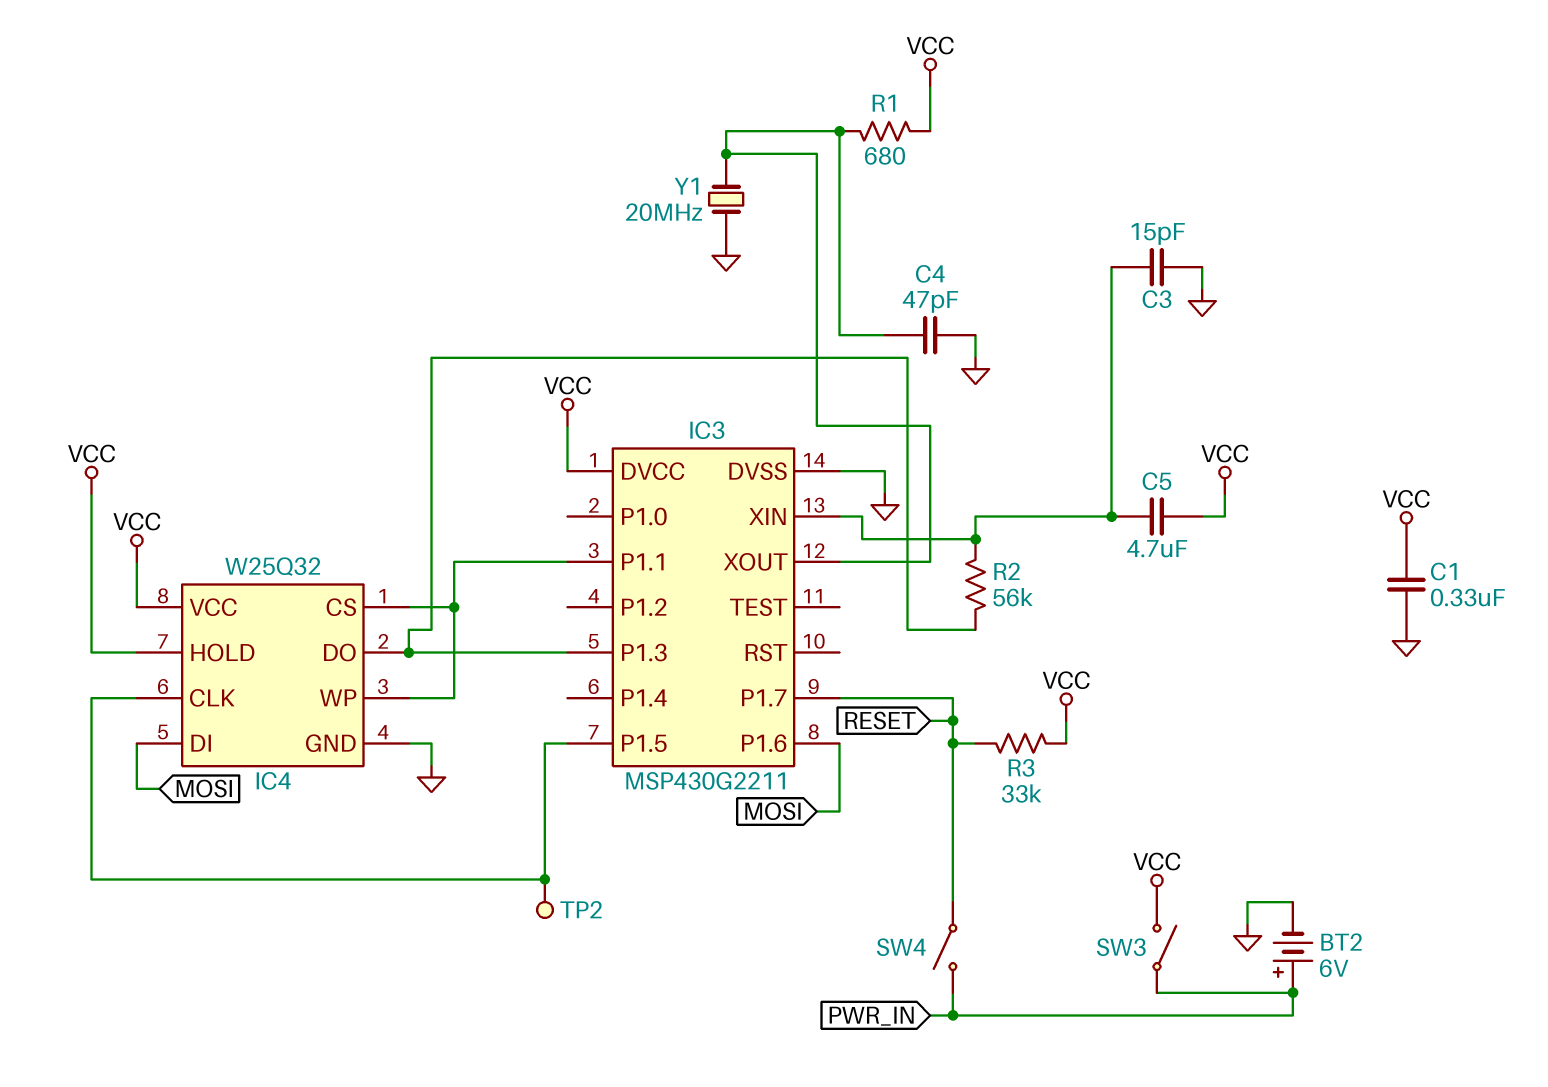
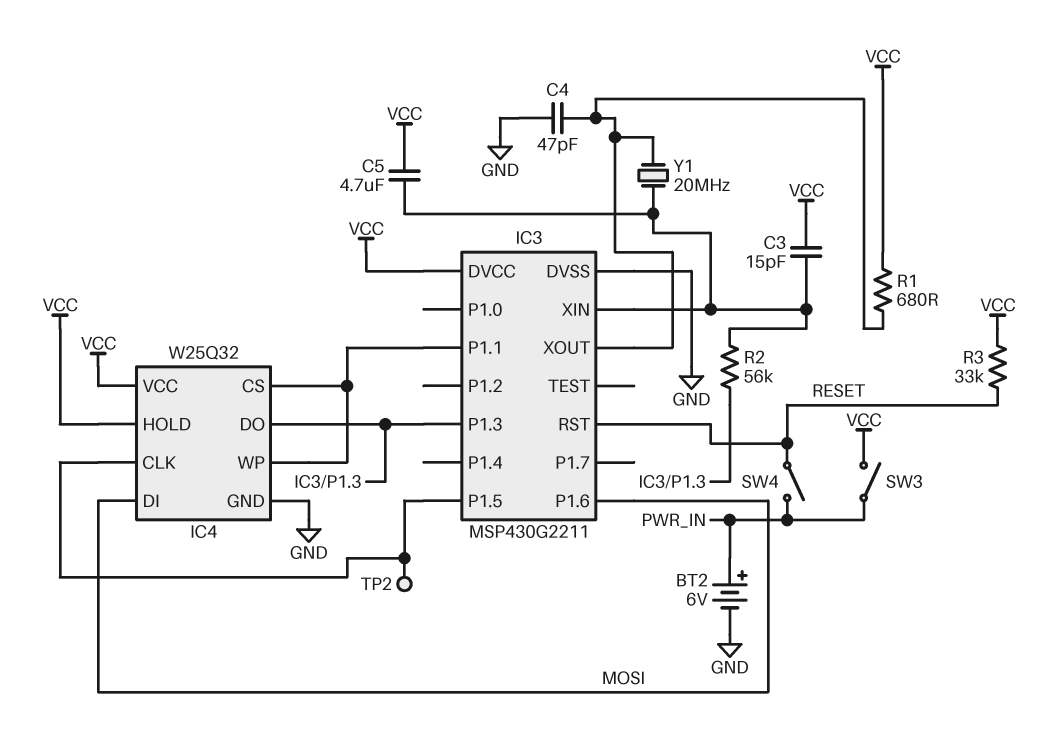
C1: 330nF (GND, VCC) -> none
C3: 15pF (GND, IC3/XIN) -> 15pF (IC3/XIN, VCC)
IC3 pin P1.7: RESET -> none
IC3 pin RST: none -> RESET
Y1: 20MHz (GND, IC3/XOUT) -> 20MHz (IC3/XIN, IC3/XOUT)

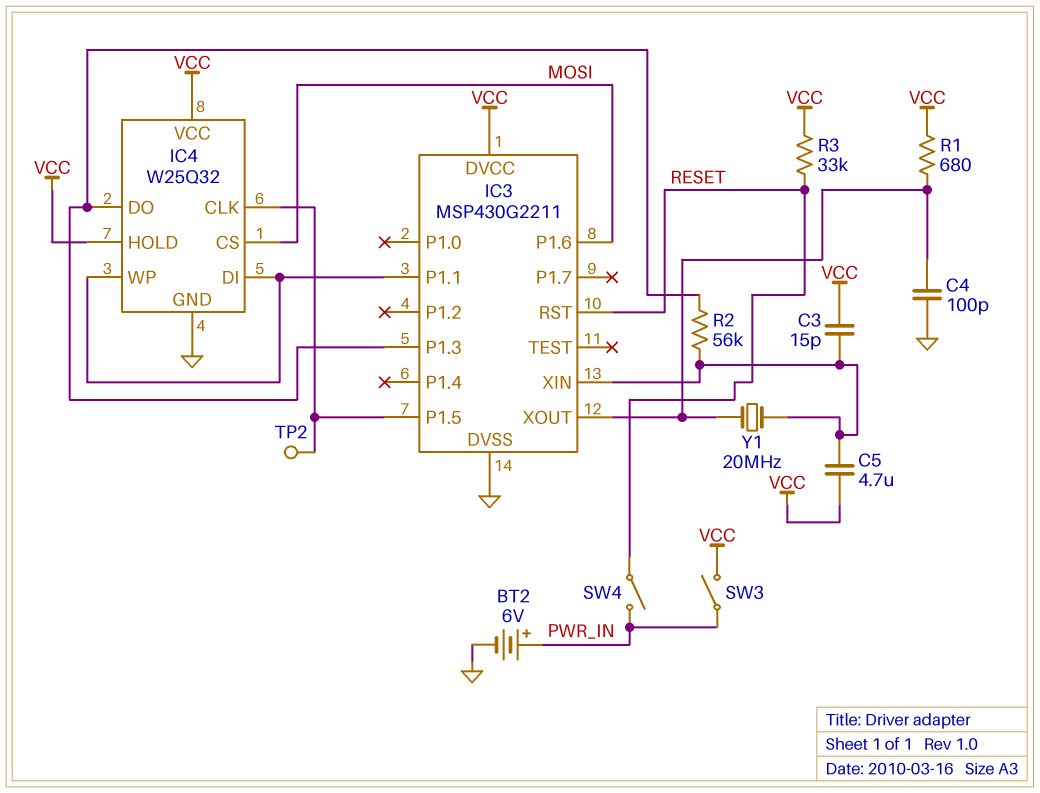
C4: 47pF (GND, IC3/XOUT) -> 100pF (GND, IC3/XOUT)
IC4 pin CS: IC3/P1.1 -> MOSI
IC4 pin DI: MOSI -> IC3/P1.1

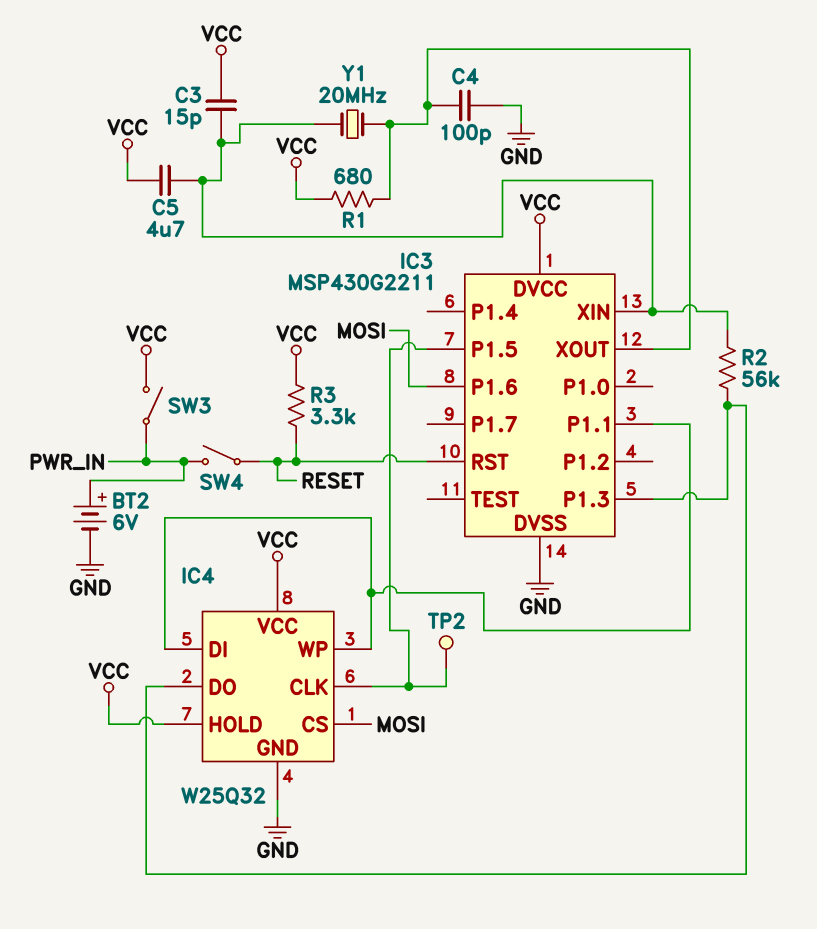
R3: 33k (RESET, VCC) -> 3.3k (RESET, VCC)

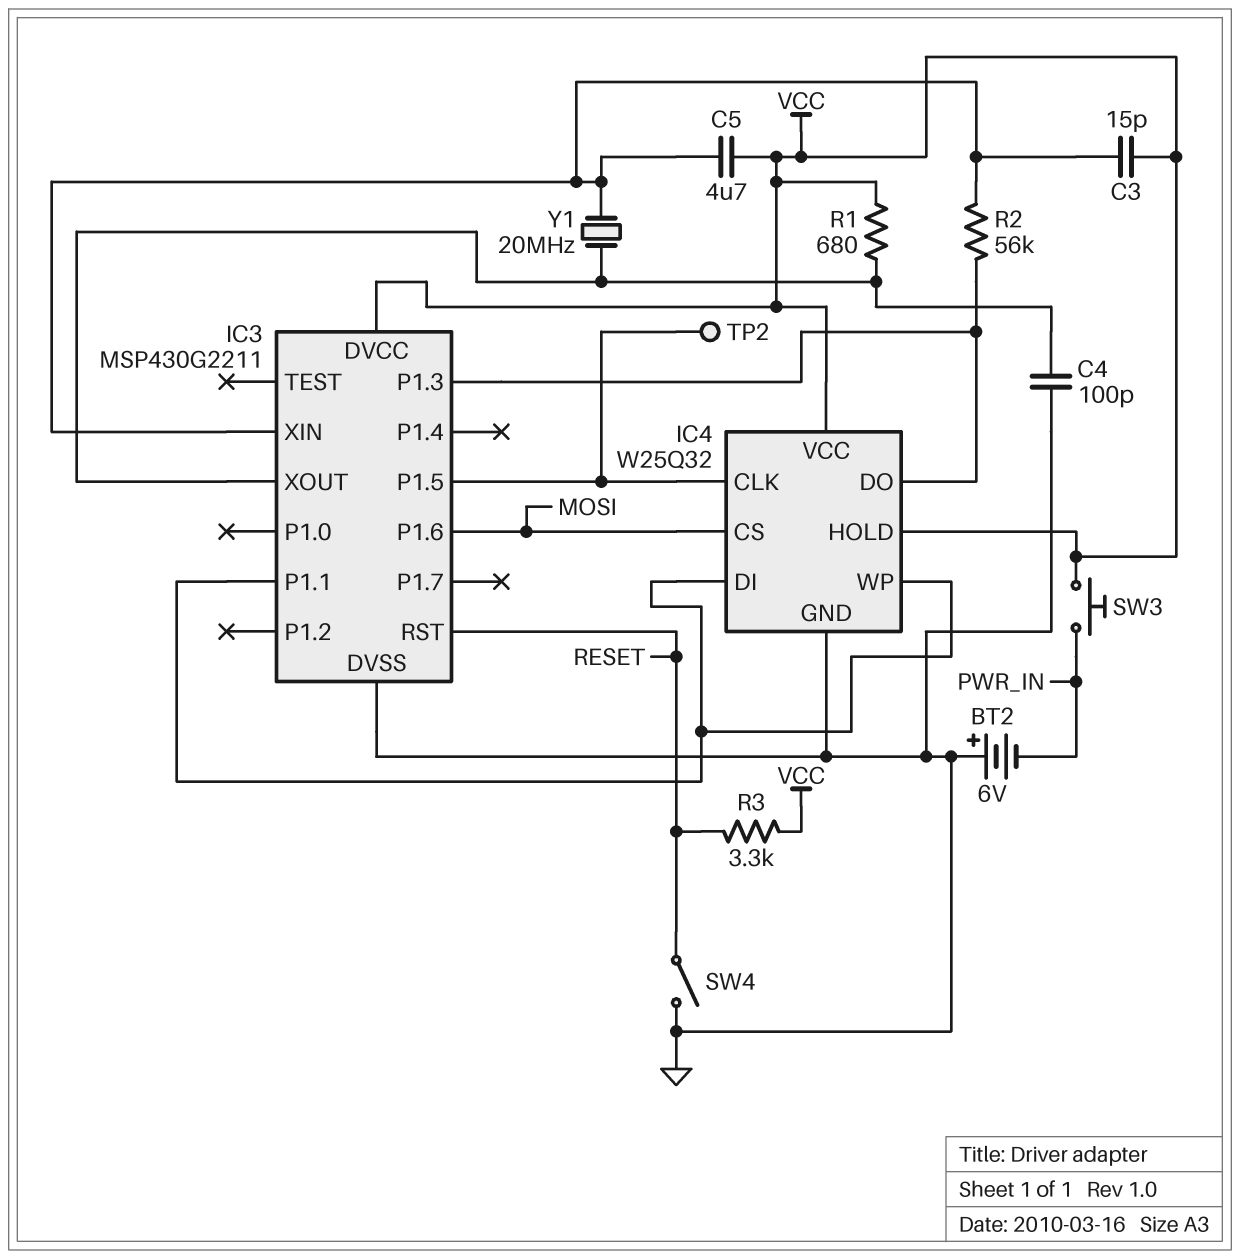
BT2: 6V (plus PWR_IN, minus GND) -> 6V (plus GND, minus PWR_IN)
SW3: switch (PWR_IN, VCC) -> button (PWR_IN, VCC)
SW4: switch (PWR_IN, RESET) -> switch (GND, RESET)

